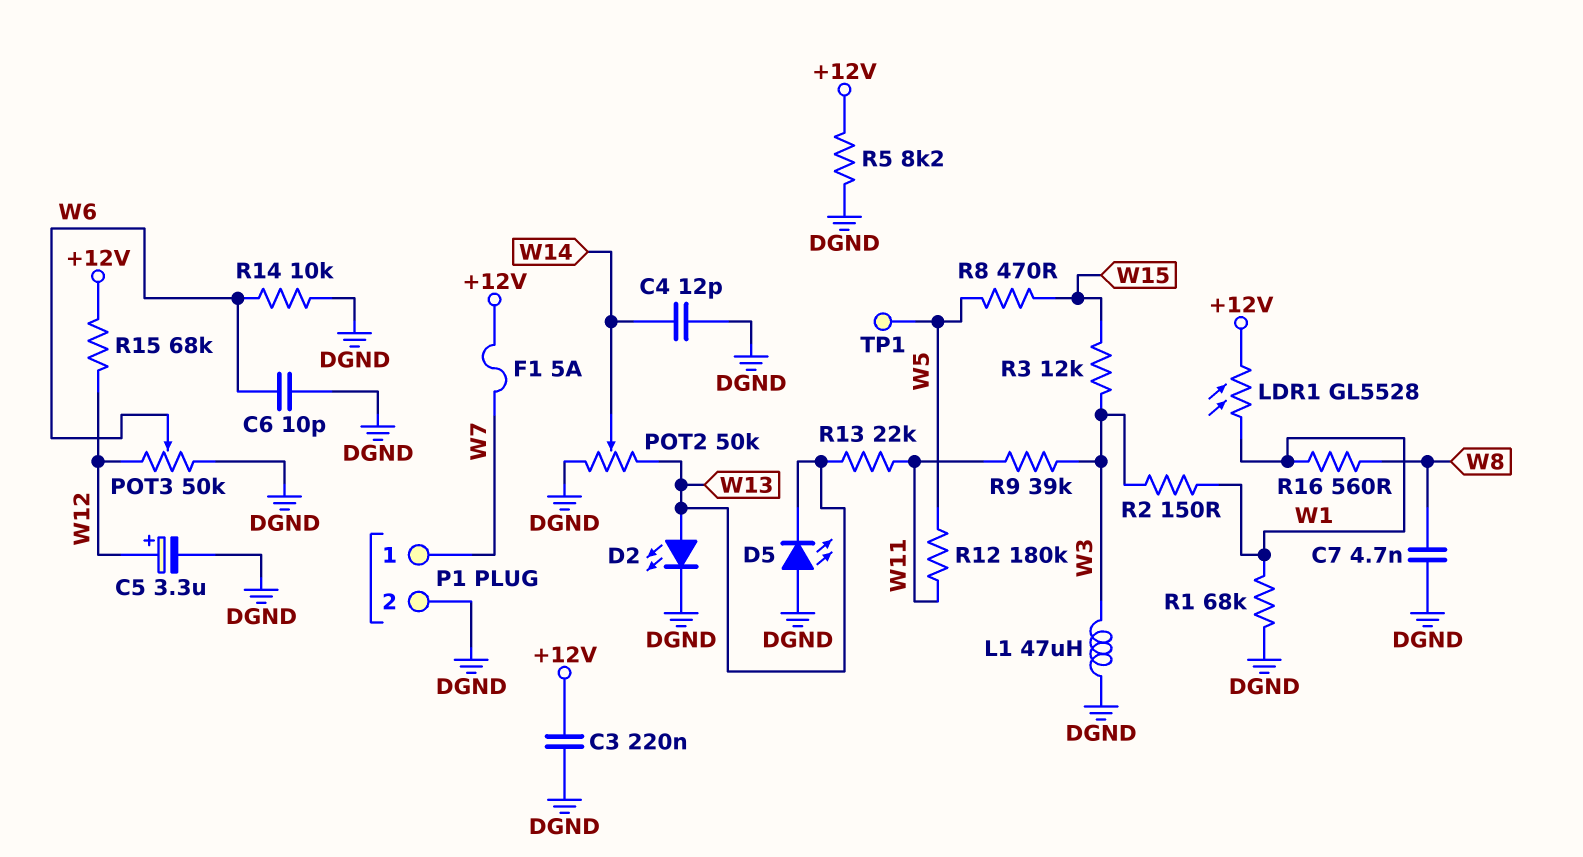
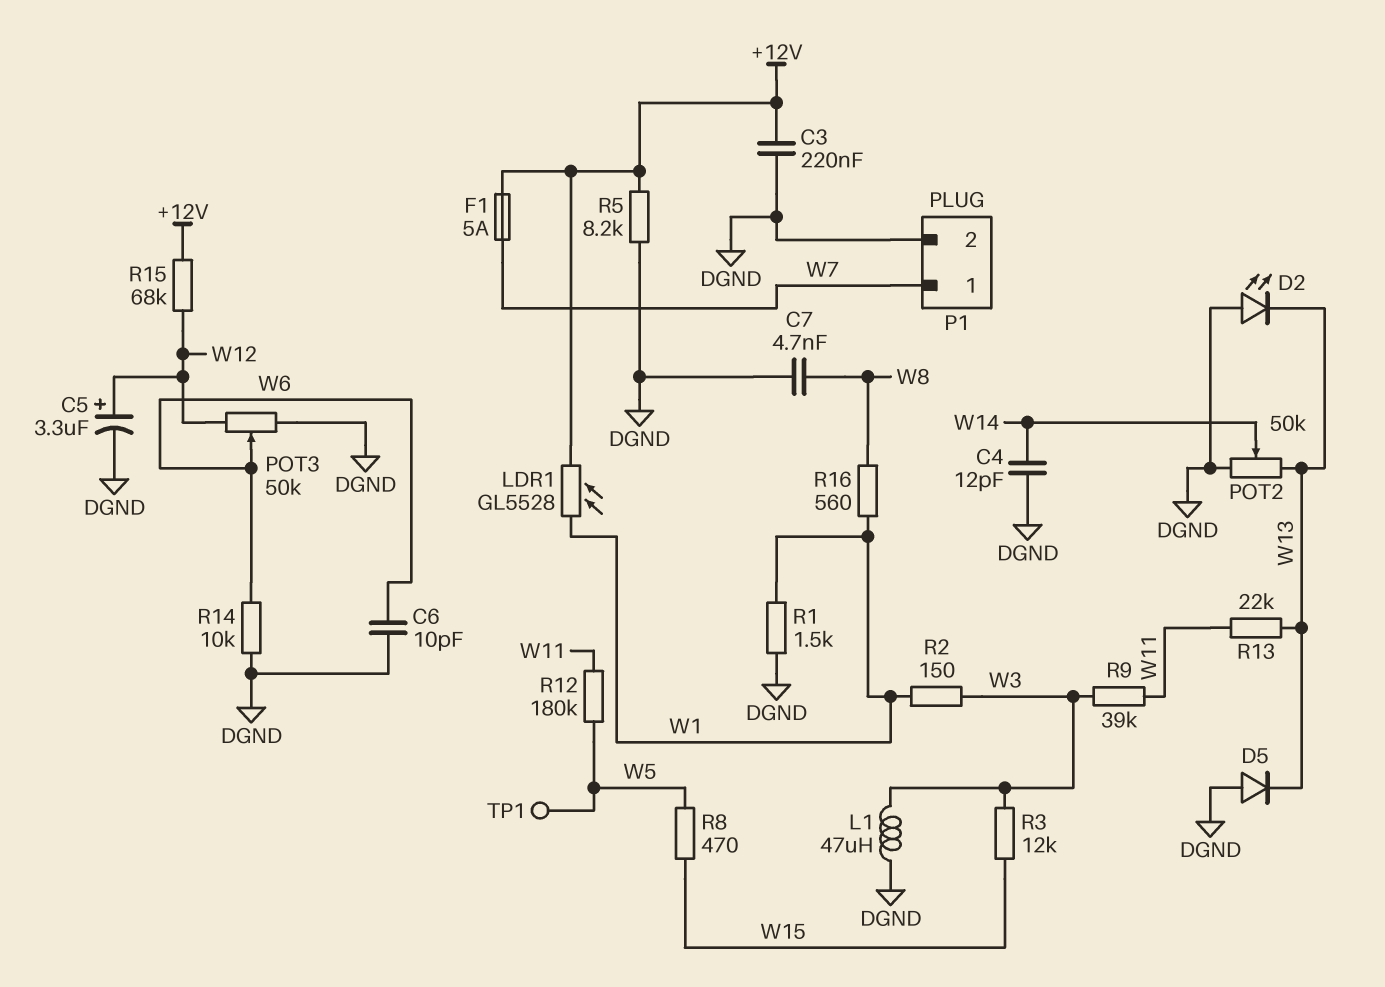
D2: LED (A W13, K DGND) -> LED (A DGND, K W13)
D5: LED (A DGND, K W13) -> diode (A DGND, K W13)
R1: 68k (DGND, W1) -> 1.5k (DGND, W1)

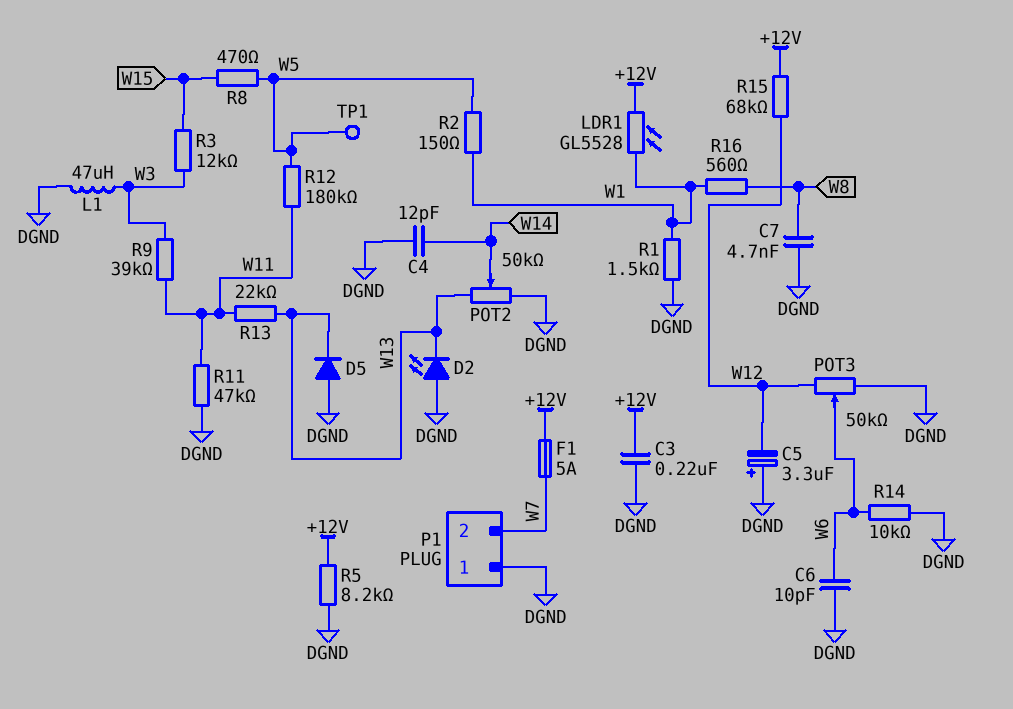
C5: 3.3uF (plus W12, minus DGND) -> 3.3uF (plus DGND, minus W12)
P1 pin 1: W7 -> DGND
P1 pin 2: DGND -> W7
R2: 150 (W1, W3) -> 150 (W1, W5)
R11: none -> 47k (DGND, W11)

